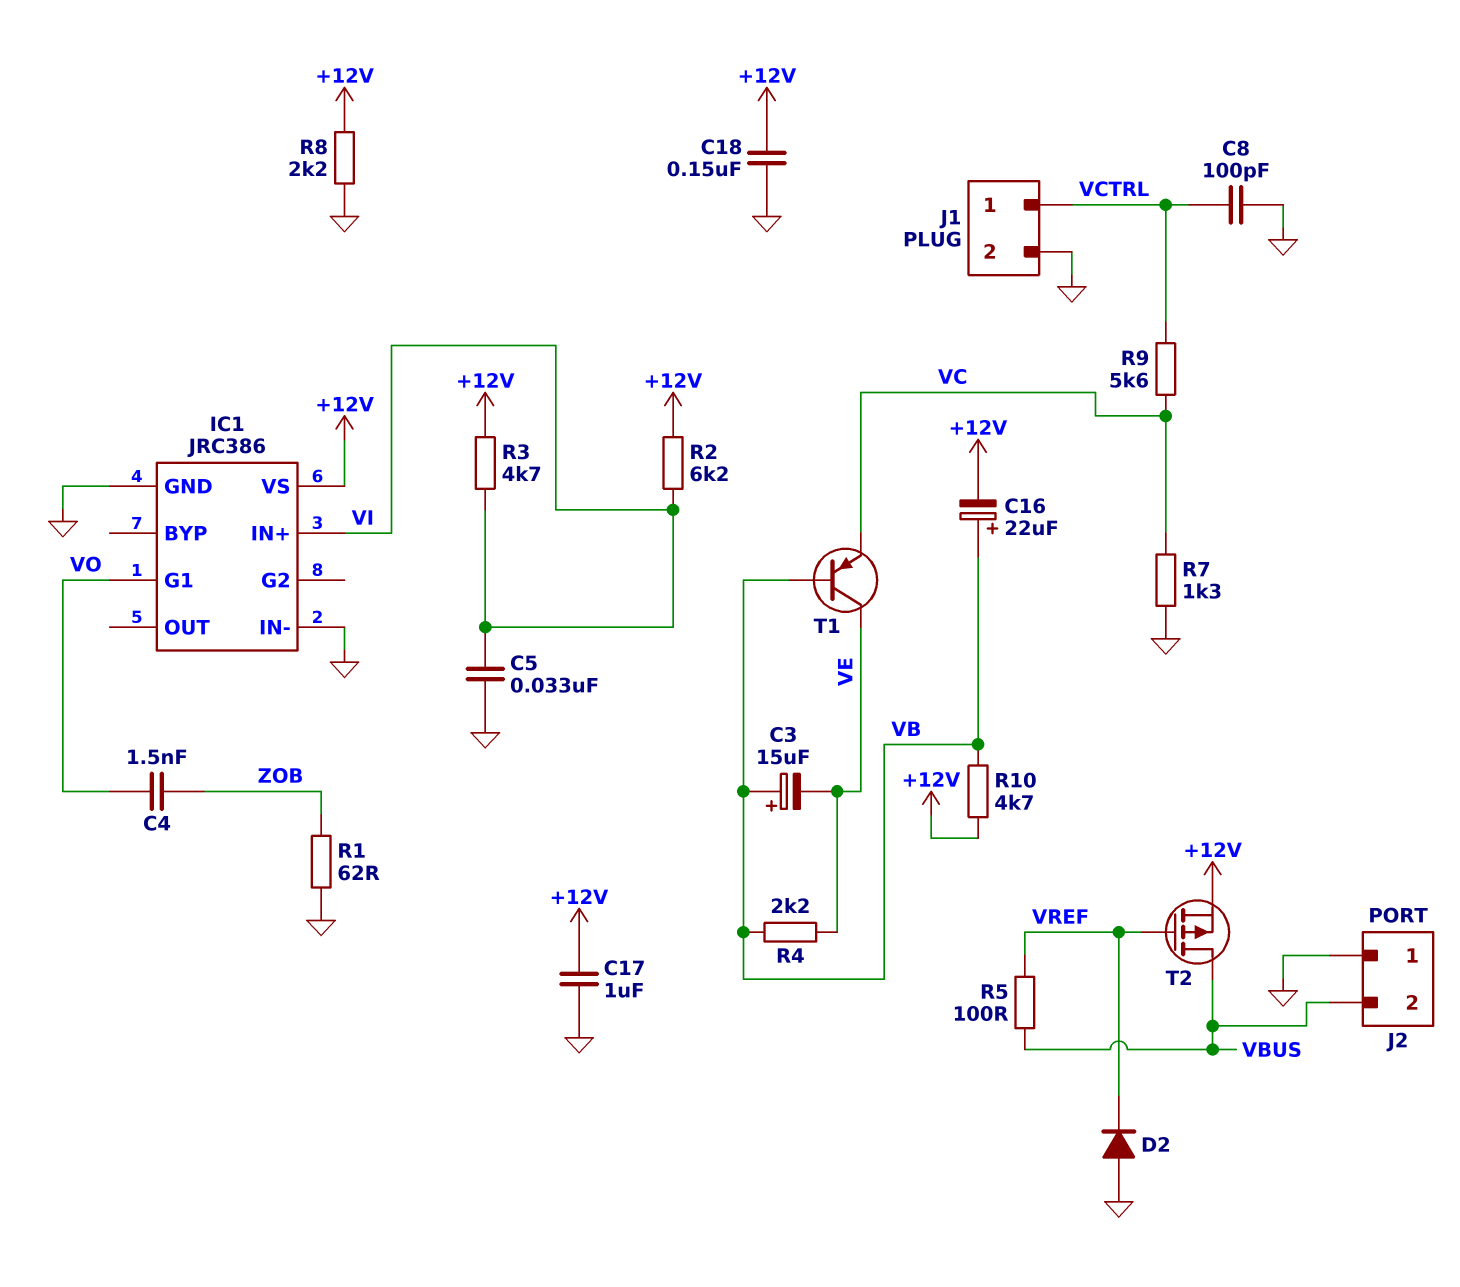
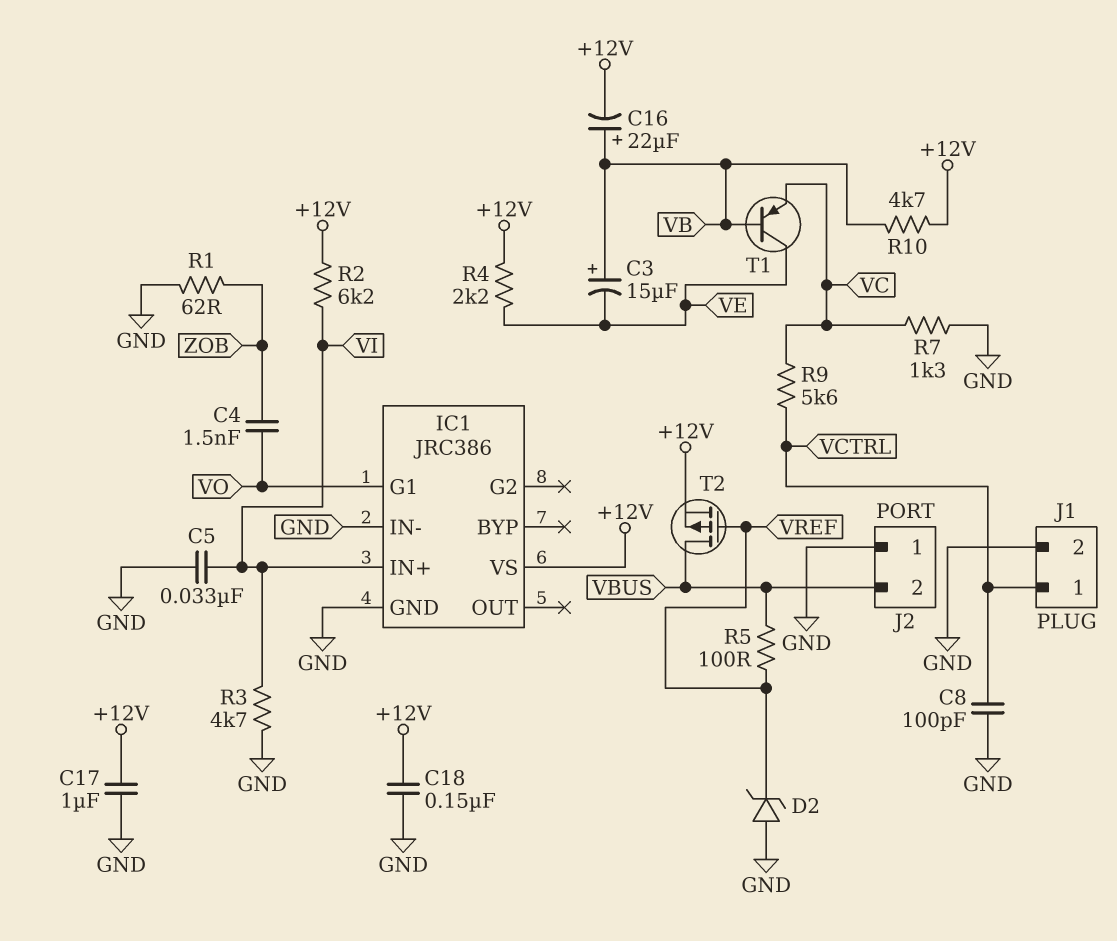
D2: diode (A GND, K VREF) -> zener (A GND, K VREF)
R3: 4.7k (+12V, VI) -> 4.7k (GND, VI)
R4: 2.2k (VB, VE) -> 2.2k (+12V, VE)
R8: 2.2k (+12V, GND) -> none

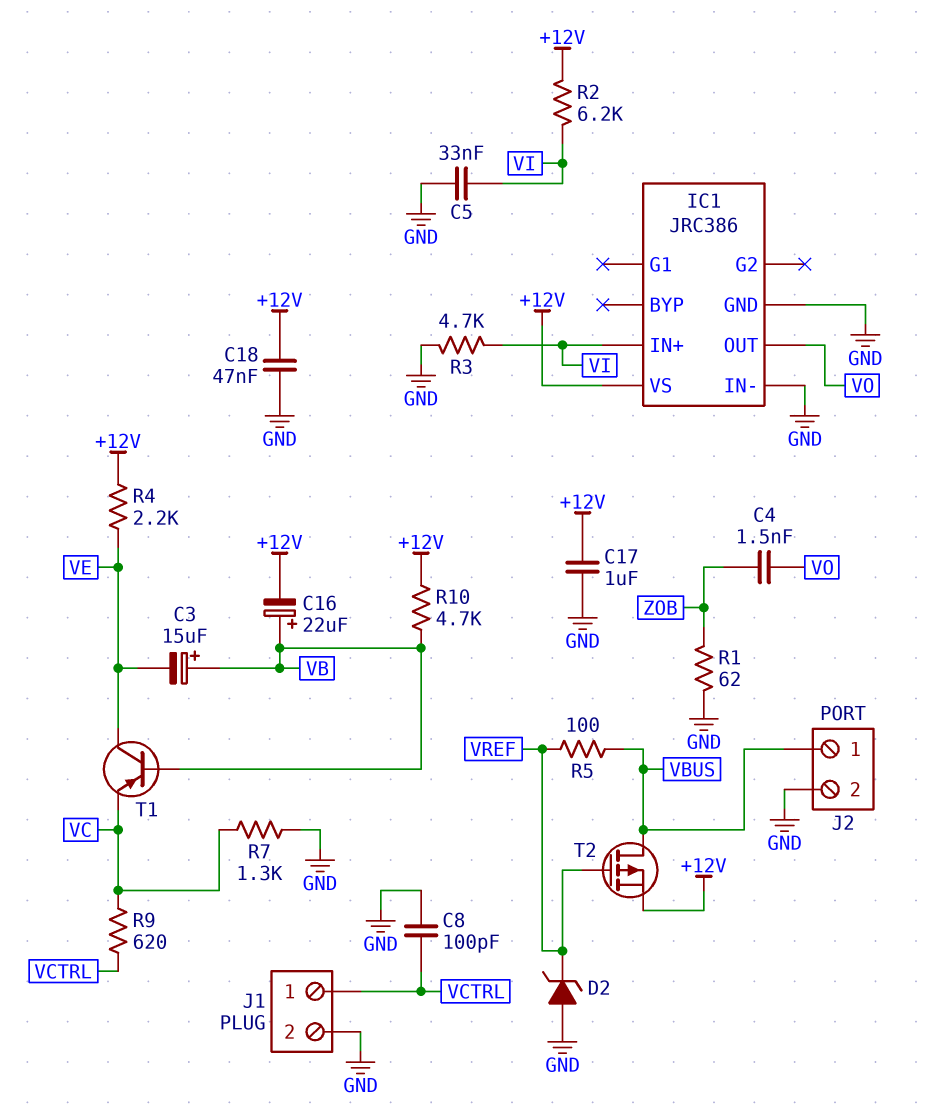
C18: 150nF (+12V, GND) -> 47nF (+12V, GND)
IC1 pin G1: VO -> none
IC1 pin OUT: none -> VO
J2 pin 1: GND -> VBUS
J2 pin 2: VBUS -> GND
R9: 5.6k (VC, VCTRL) -> 620 (VC, VCTRL)

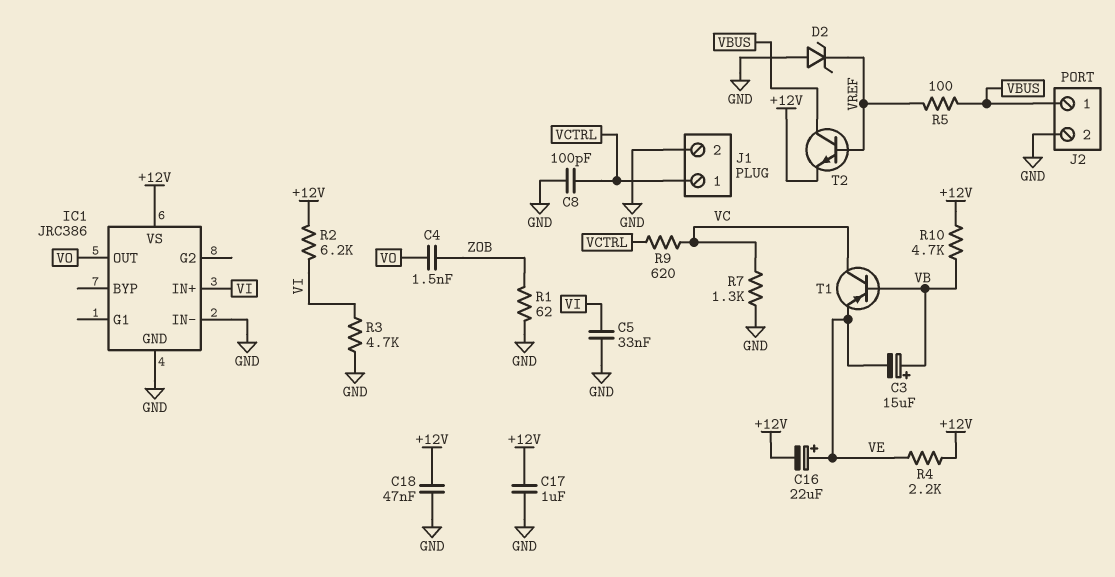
C16: 22uF (plus VB, minus +12V) -> 22uF (plus VE, minus +12V)
T1: PNP (B VB, C VE, E VC) -> PNP (B VB, C VC, E VE)
T2: PMOS (G VREF, D VBUS, S +12V) -> NPN (B VREF, C VBUS, E +12V)

